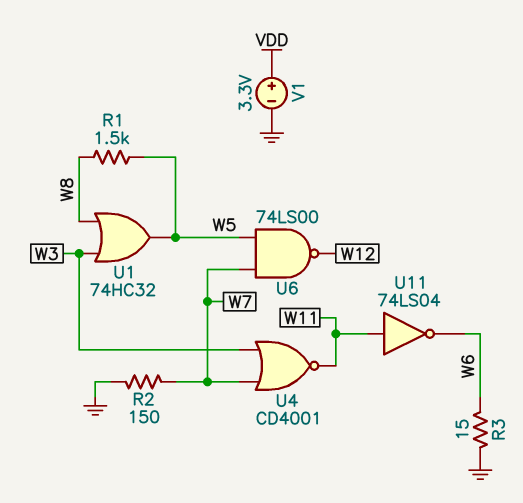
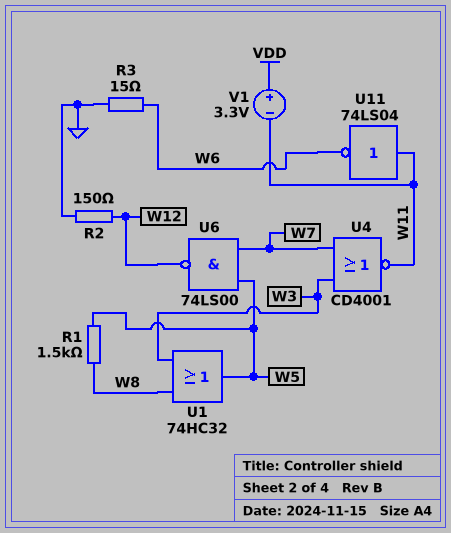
R2: 150 (GND, W7) -> 150 (GND, W12)
V1: 3.3V (plus VDD, minus GND) -> 3.3V (plus VDD, minus W11)

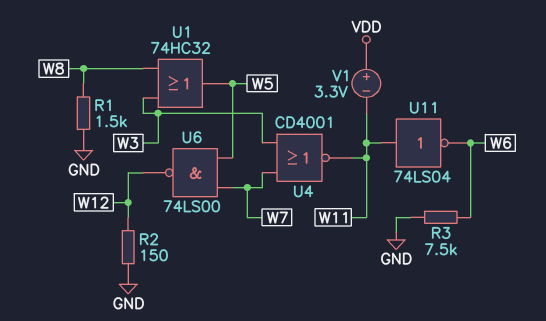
R1: 1.5k (W5, W8) -> 1.5k (GND, W8)
R3: 15 (GND, W6) -> 7.5k (GND, W6)

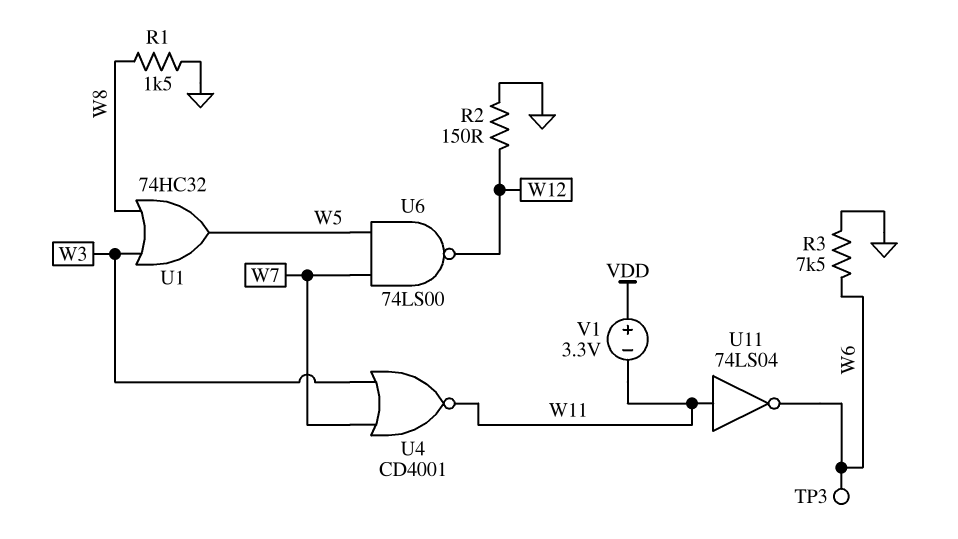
TP3: none -> test point (W6)

